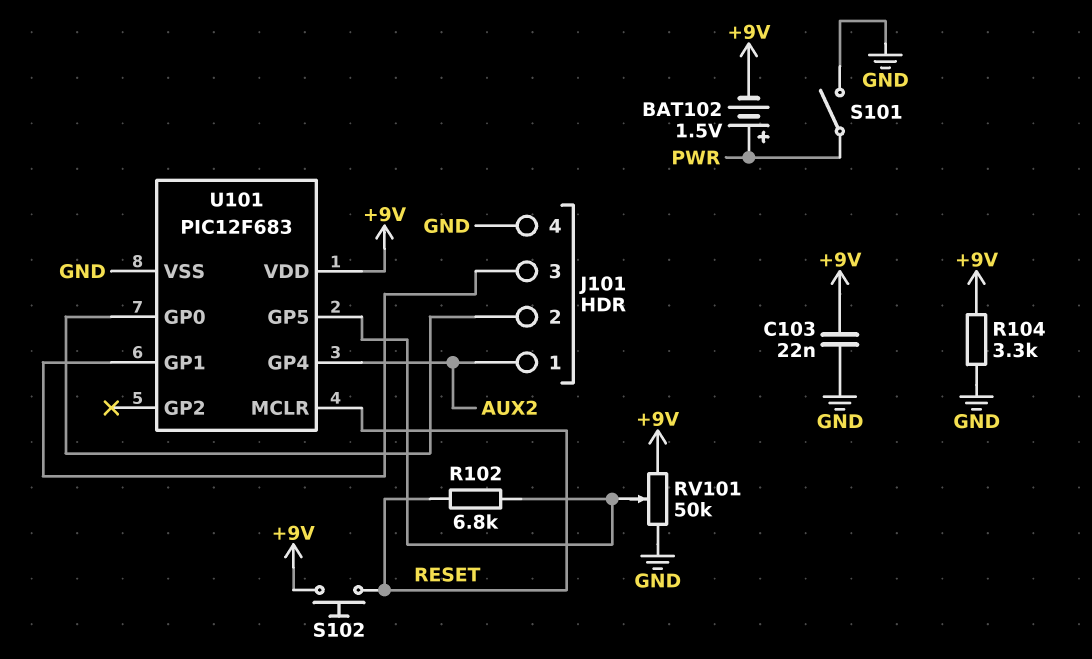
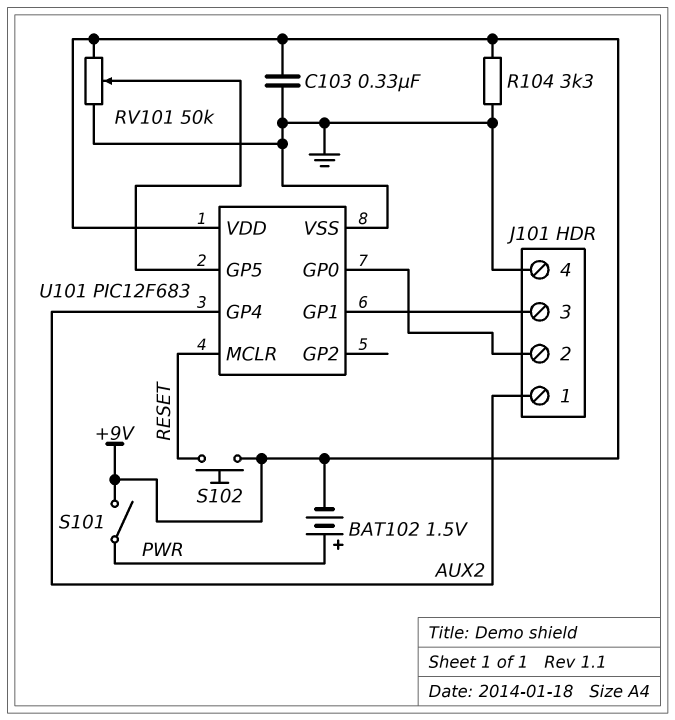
C103: 22nF (+9V, GND) -> 330nF (+9V, GND)
R102: 6.8k (RESET, U101/GP5) -> none
S101: switch (GND, PWR) -> switch (+9V, PWR)

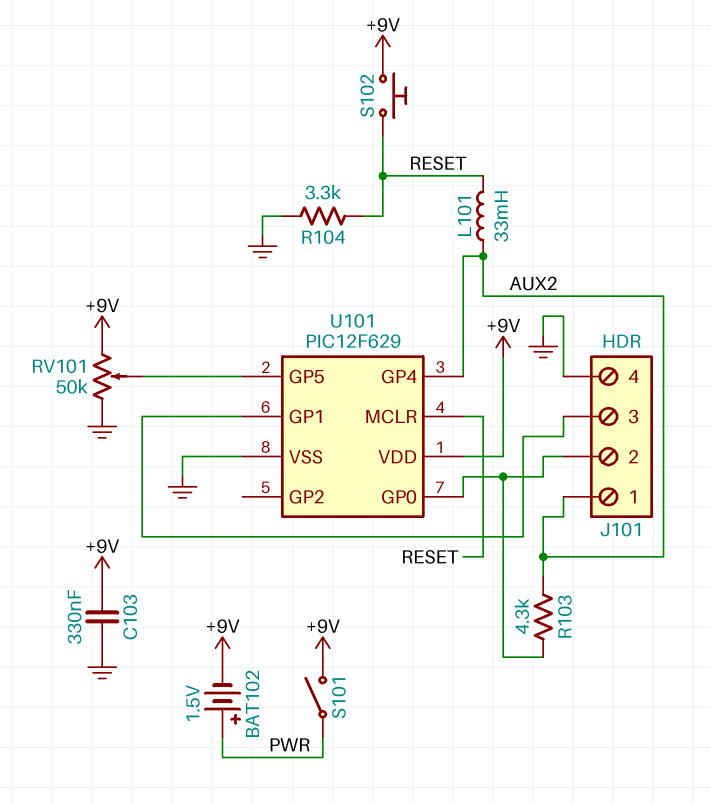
L101: none -> 33mH (AUX2, RESET)
R103: none -> 4.3k (AUX2, J101/2)
R104: 3.3k (+9V, GND) -> 3.3k (GND, RESET)
U101: PIC12F683 -> PIC12F629

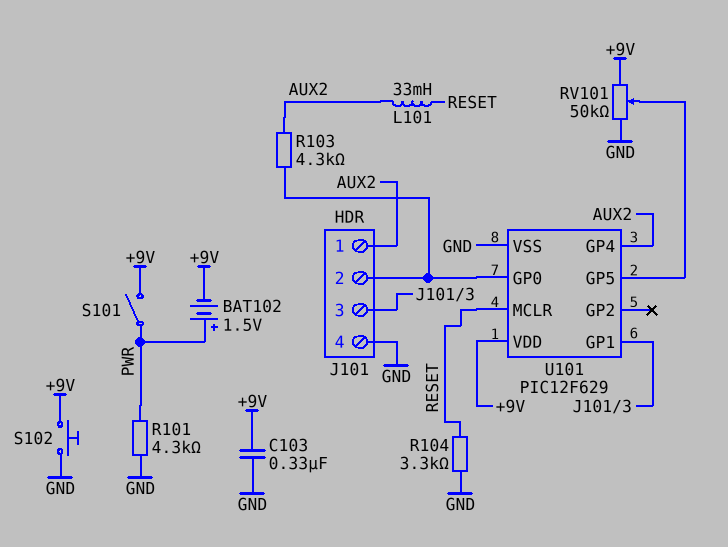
R101: none -> 4.3k (GND, PWR)
S102: button (+9V, RESET) -> button (+9V, GND)

